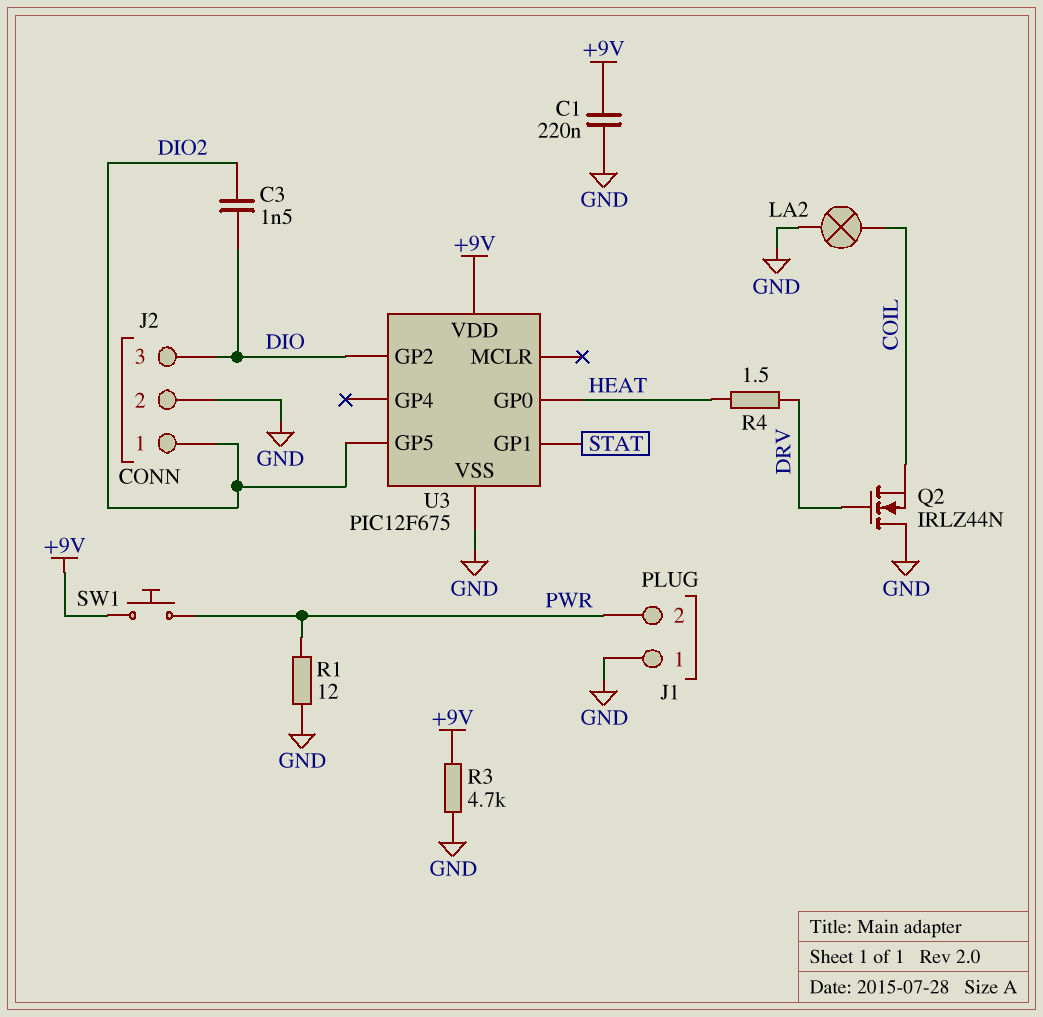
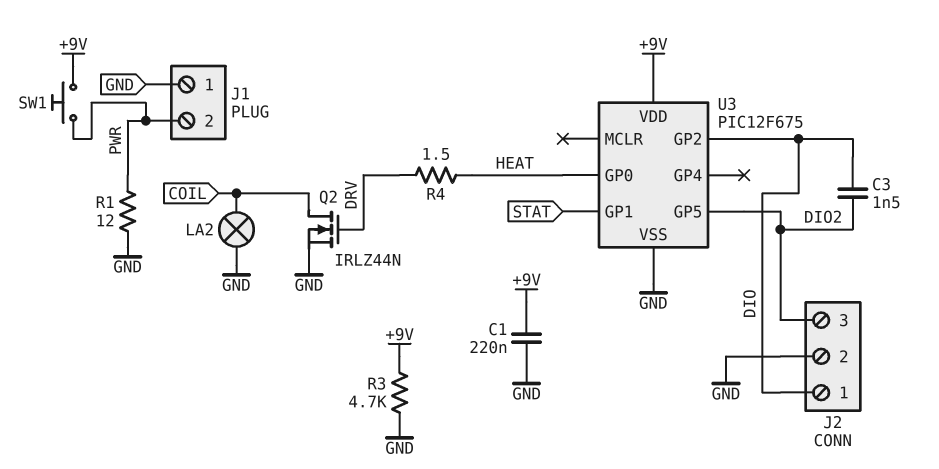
J2 pin 1: DIO2 -> DIO
J2 pin 3: DIO -> DIO2
Q2: NMOS IRLZ44N (G DRV, D GND, S COIL) -> NMOS IRLZ44N (G DRV, D COIL, S GND)

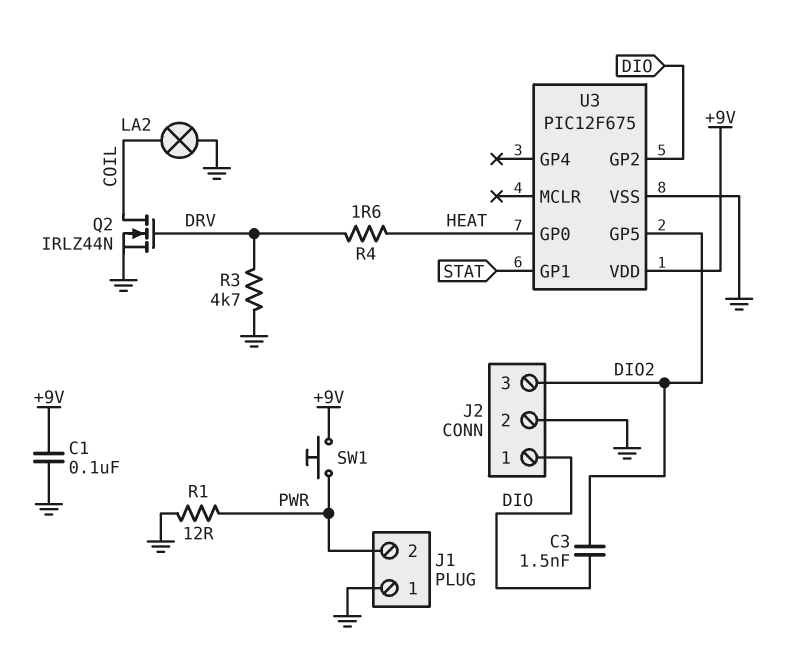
C1: 220nF (+9V, GND) -> 100nF (+9V, GND)
R3: 4.7k (+9V, GND) -> 4.7k (DRV, GND)
R4: 1.5 (DRV, HEAT) -> 1.6 (DRV, HEAT)

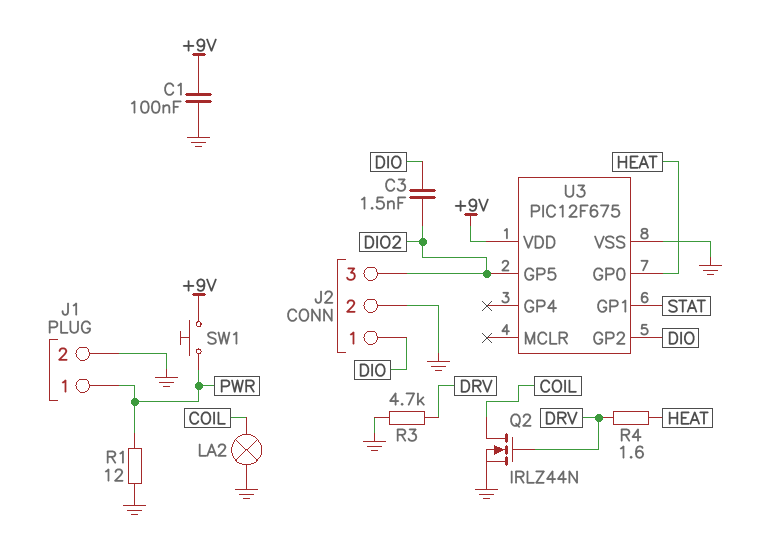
J1 pin 1: GND -> PWR
J1 pin 2: PWR -> GND

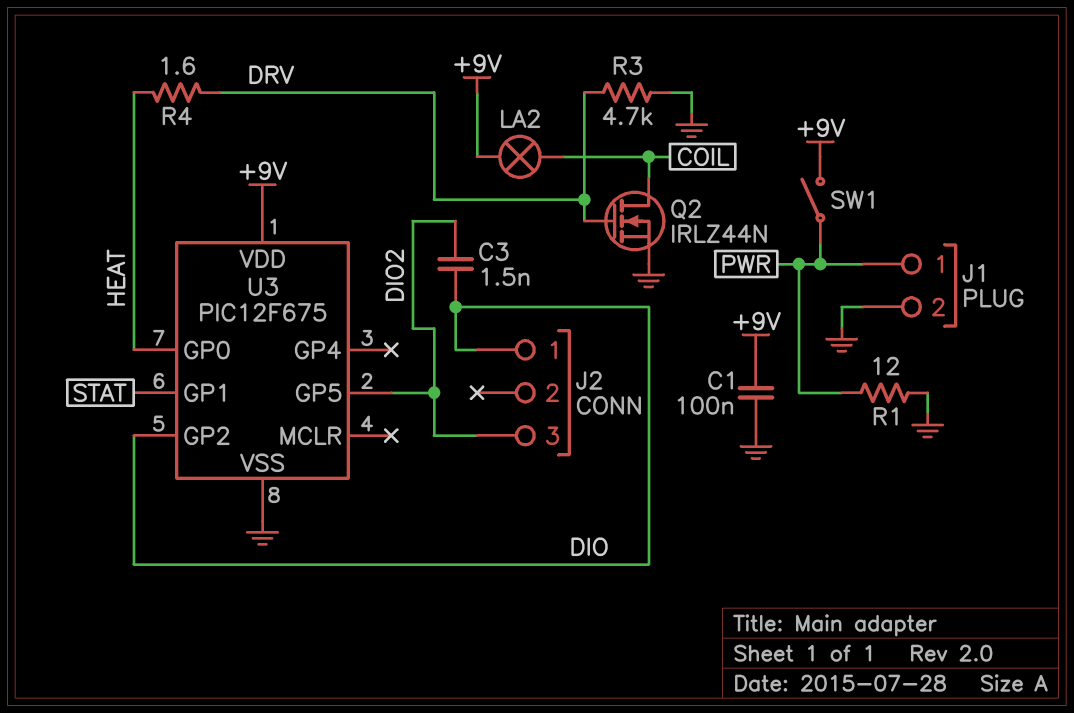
J2 pin 2: GND -> none
LA2: lamp (COIL, GND) -> lamp (+9V, COIL)
SW1: button (+9V, PWR) -> switch (+9V, PWR)

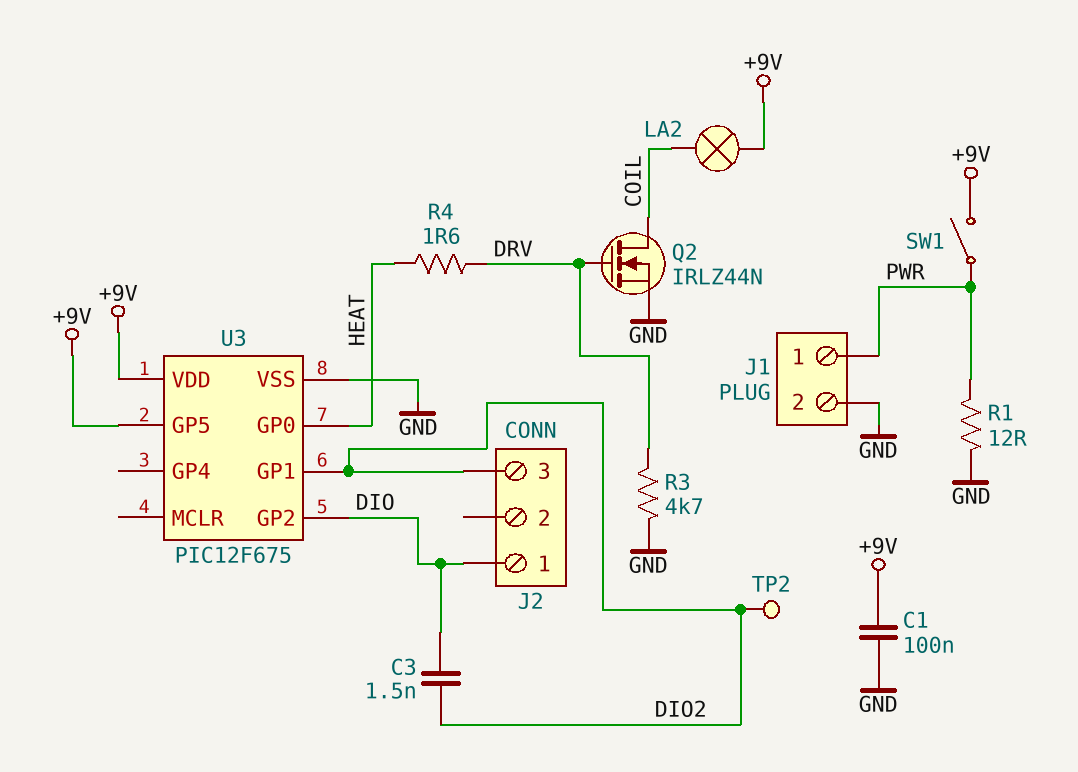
TP2: none -> test point (DIO2)
U3 pin GP1: STAT -> DIO2
U3 pin GP5: DIO2 -> +9V

